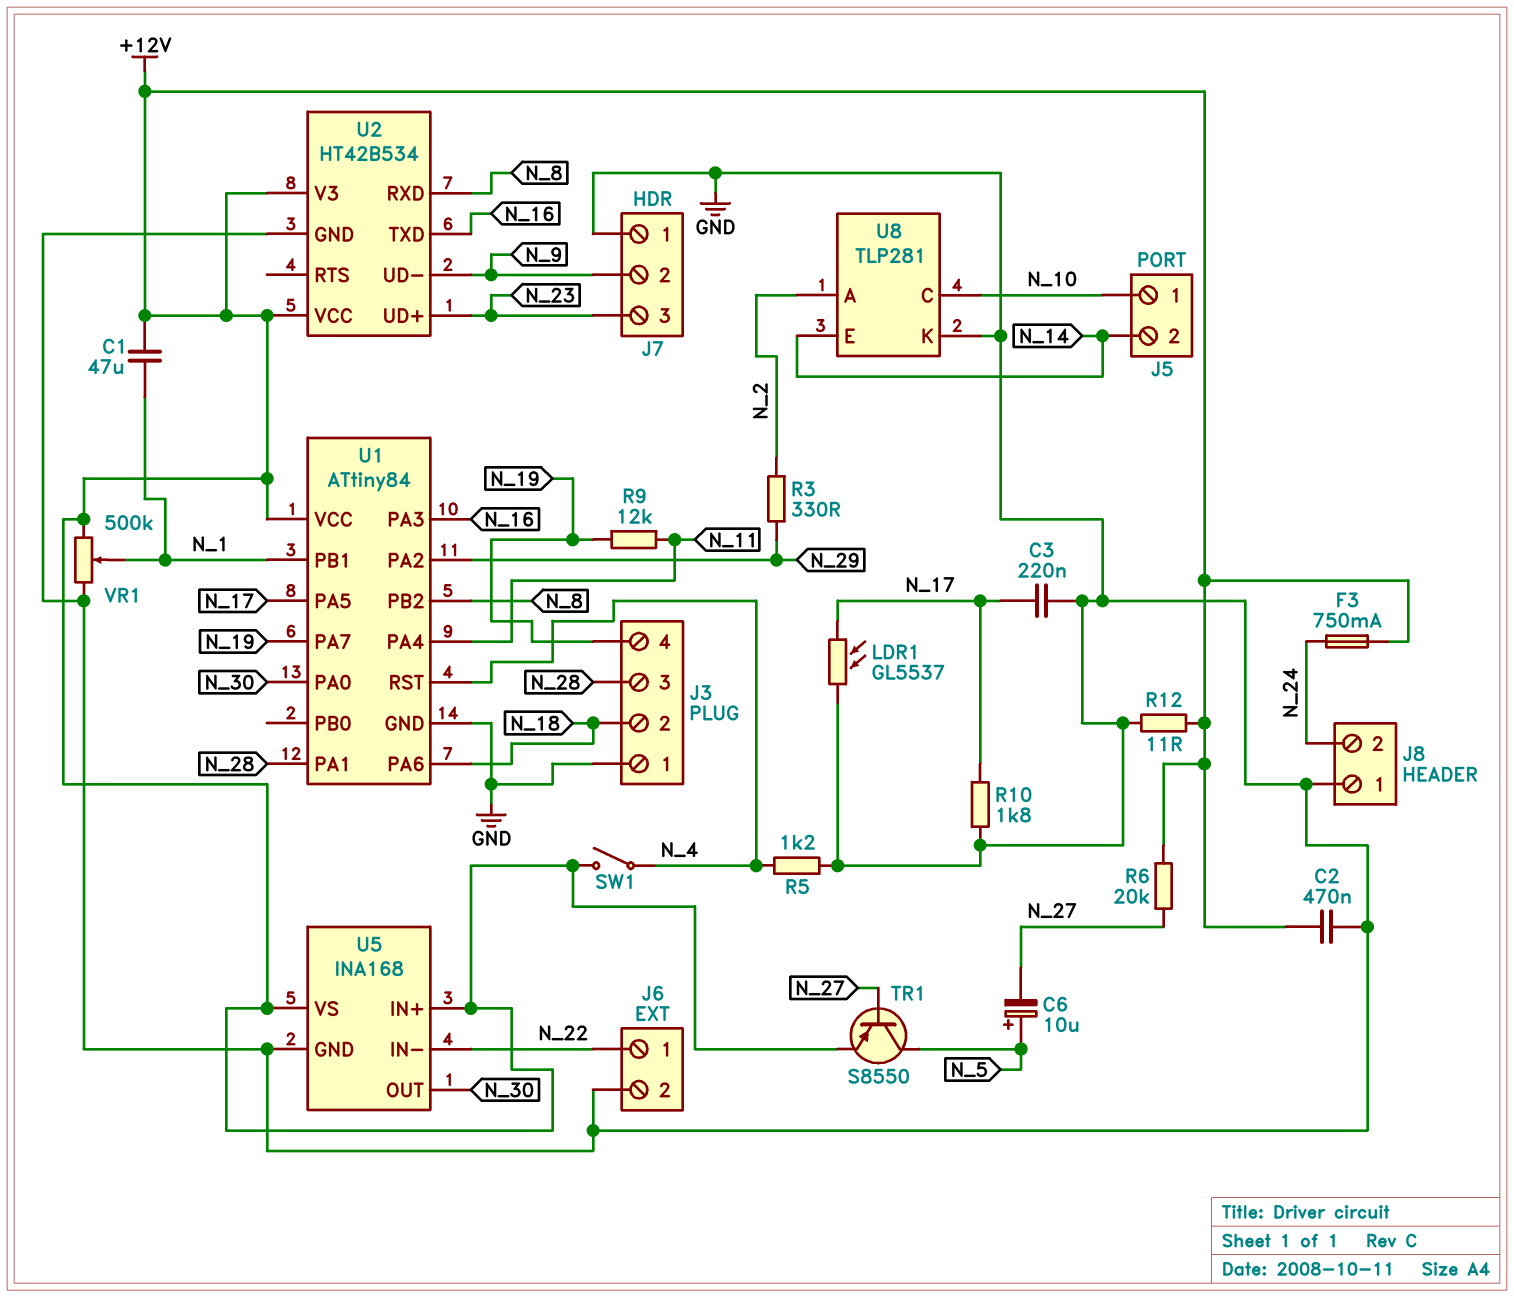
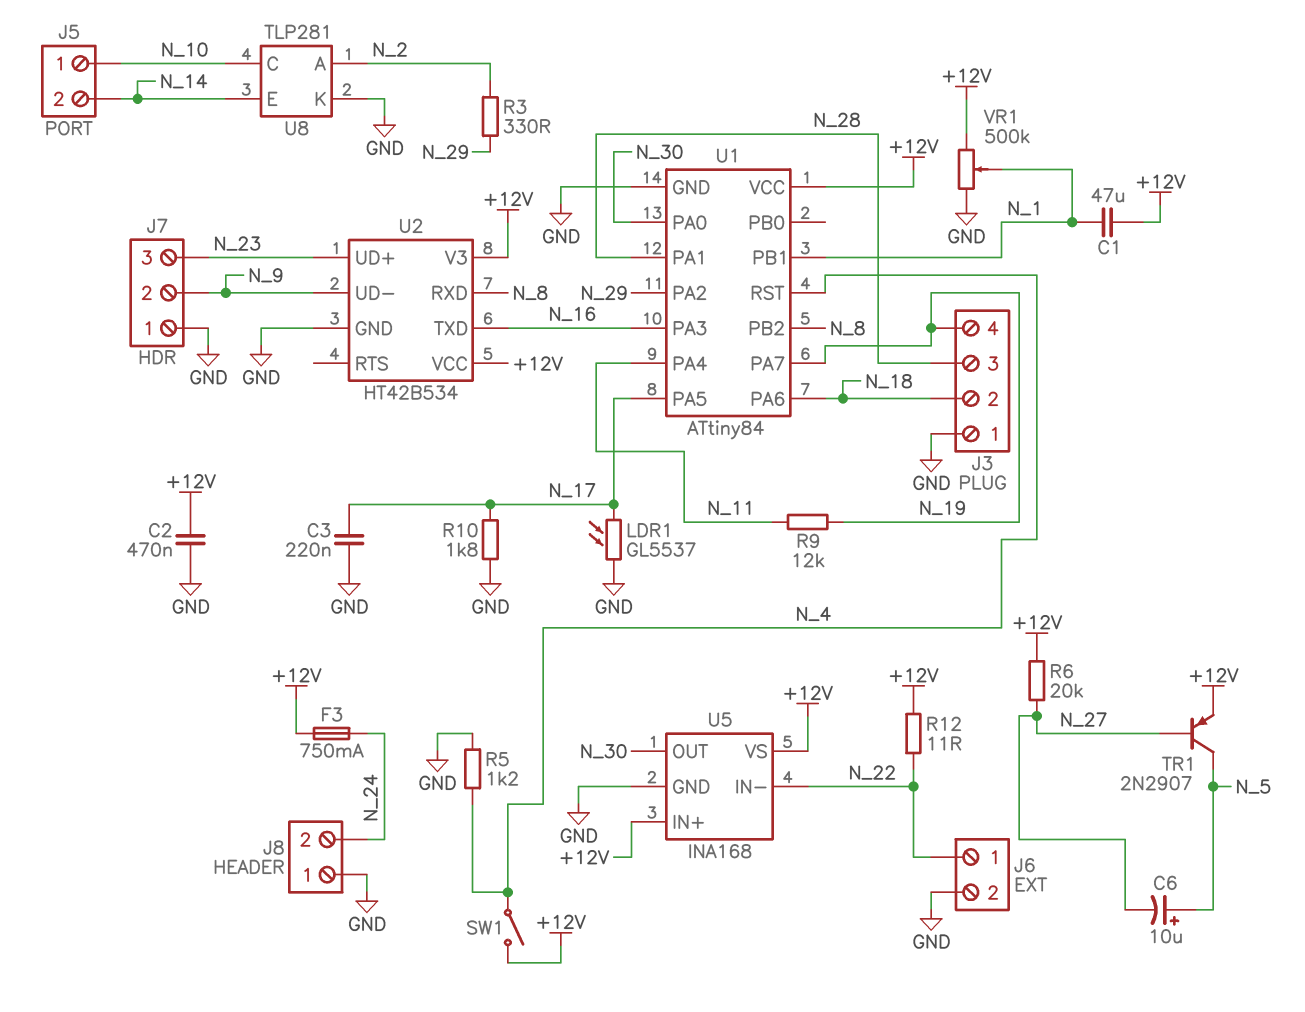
R12: 11 (+12V, GND) -> 11 (+12V, N_22)
TR1: PNP S8550 (B N_27, C N_5, E +12V) -> PNP 2N2907 (B N_27, C N_5, E +12V)

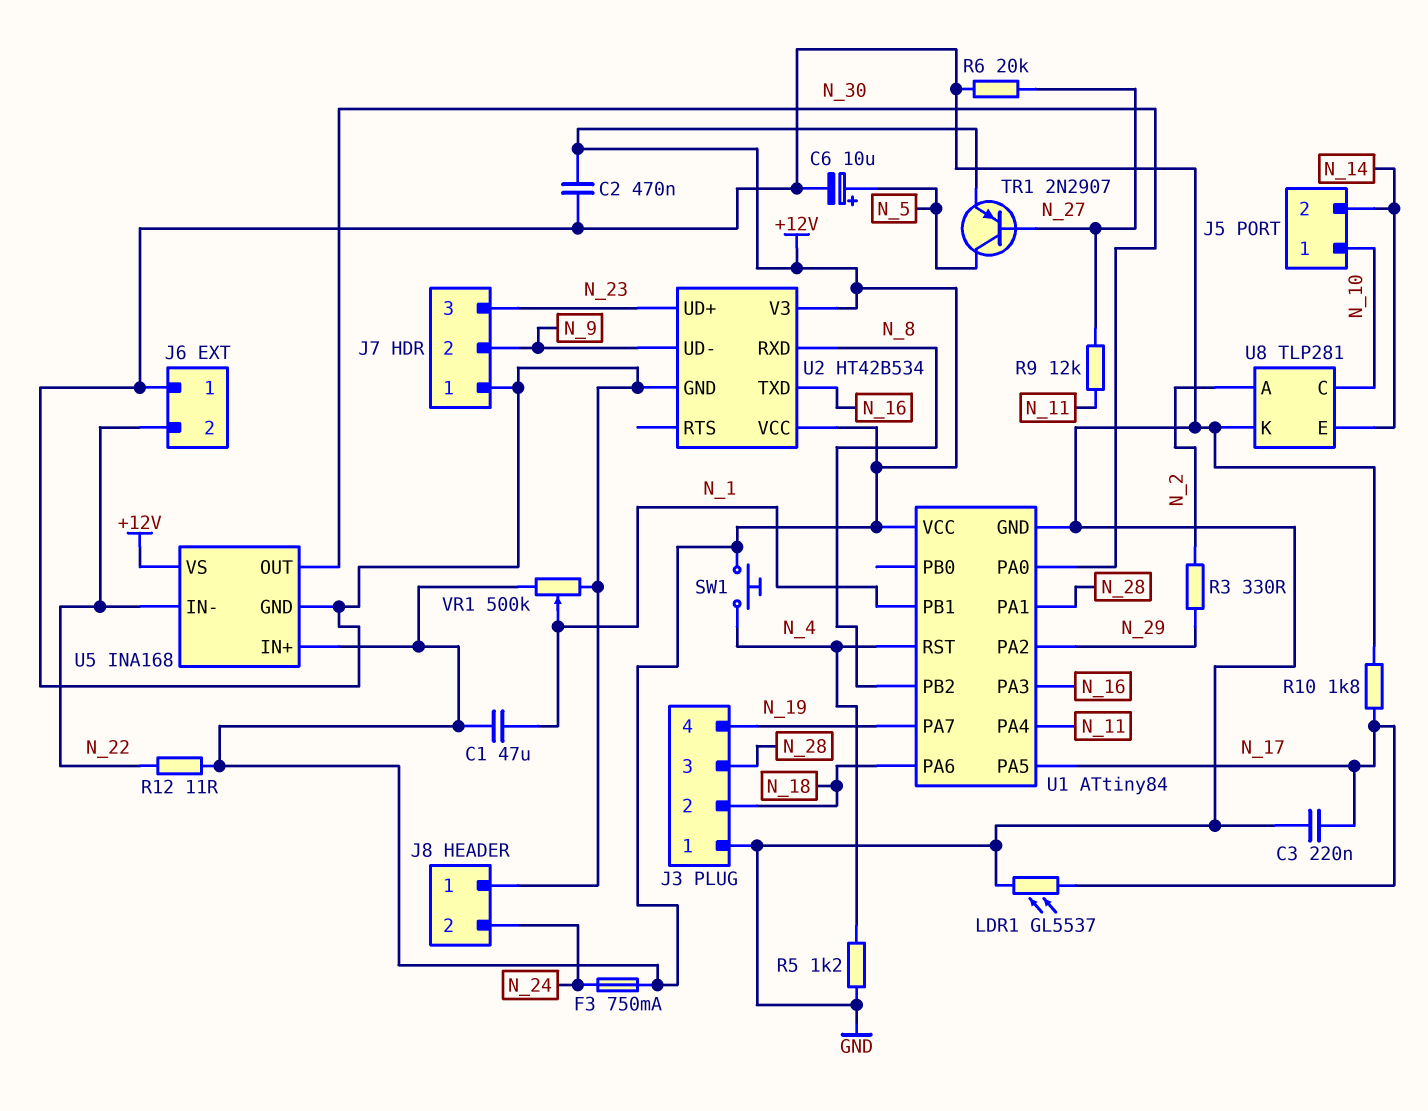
C6: 10uF (plus N_5, minus N_27) -> 10uF (plus N_5, minus GND)
J6 pin 1: N_22 -> GND
J6 pin 2: GND -> N_22
R6: 20k (+12V, N_27) -> 20k (GND, N_27)
R9: 12k (N_11, N_19) -> 12k (N_11, N_27)
SW1: switch (+12V, N_4) -> button (+12V, N_4)

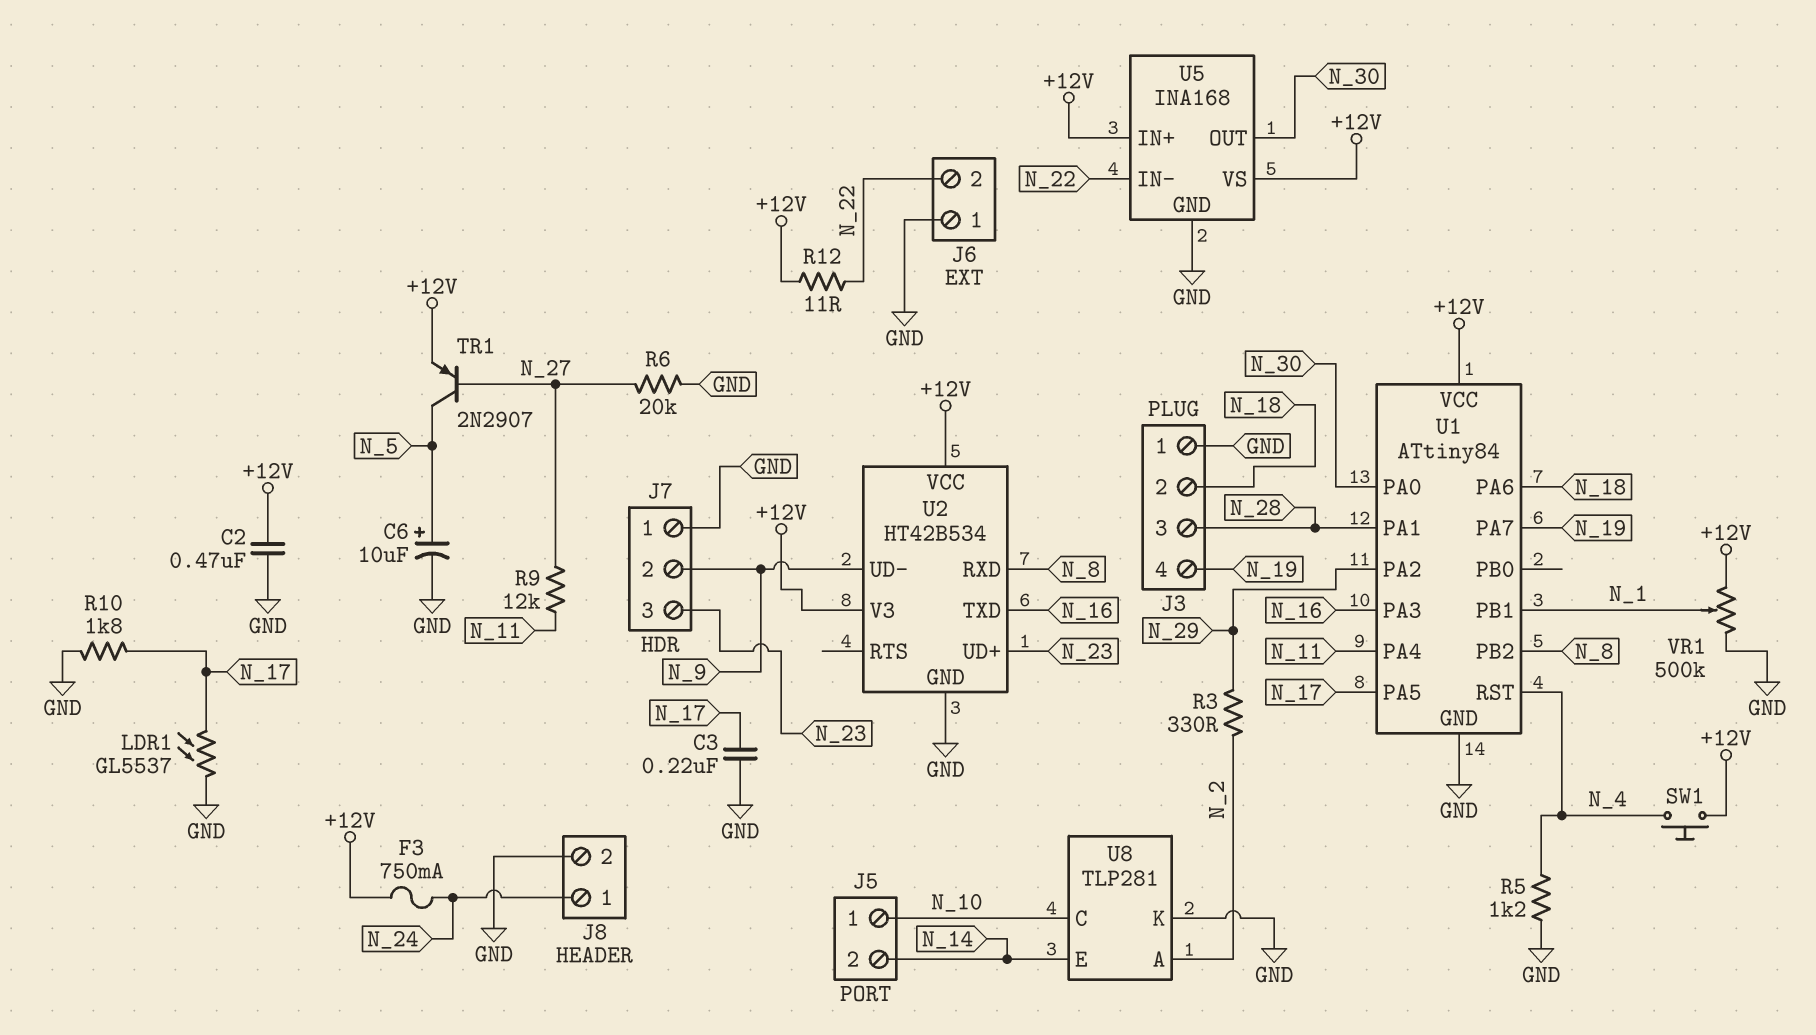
C1: 47uF (+12V, N_1) -> none
J8 pin 1: GND -> N_24
J8 pin 2: N_24 -> GND

